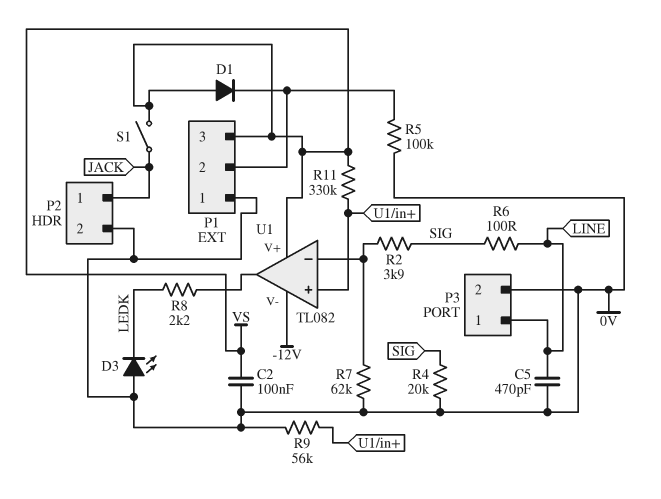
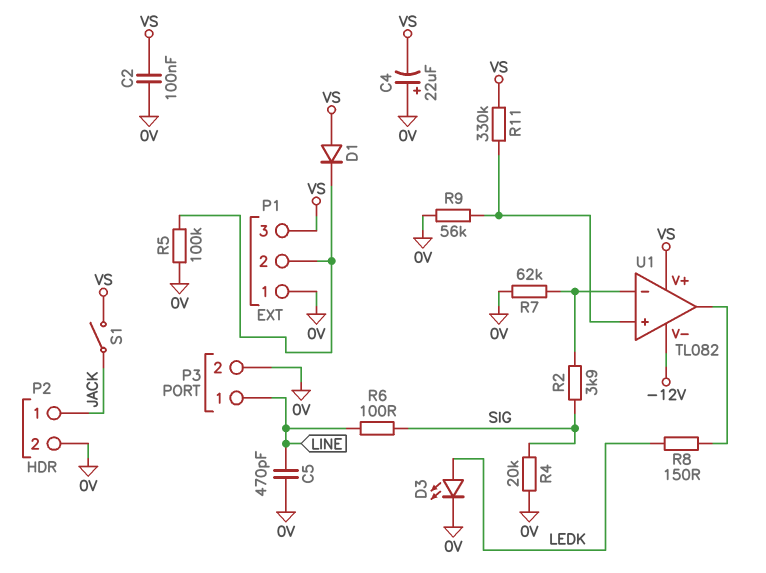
C4: none -> 22uF (plus 0V, minus VS)
D3: LED (A 0V, K LEDK) -> LED (A LEDK, K 0V)
R8: 2.2k (LEDK, U1/out) -> 150 (LEDK, U1/out)

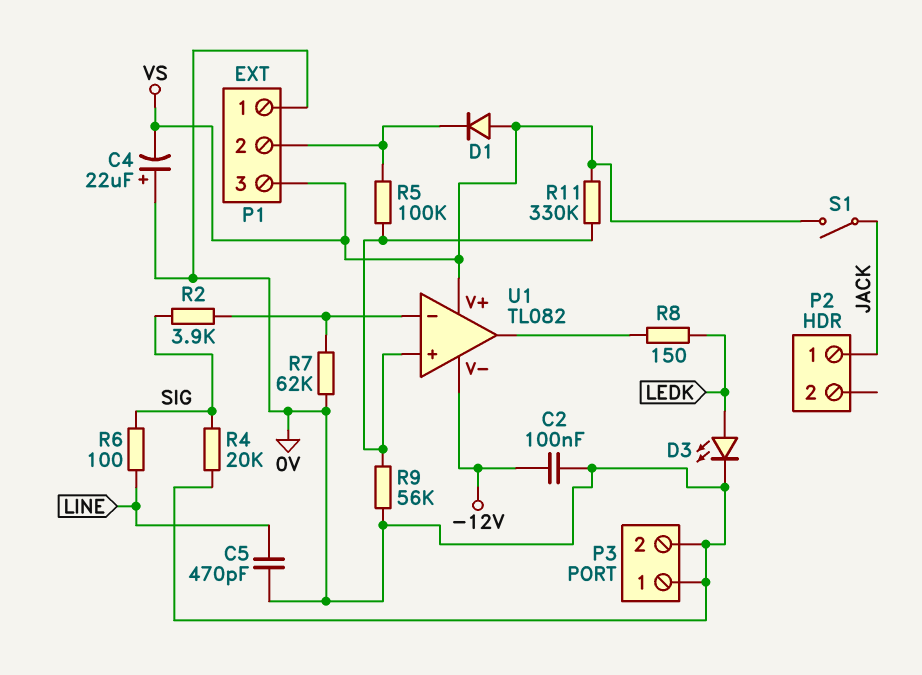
C2: 100nF (0V, VS) -> 100nF (-12V, 0V)
P2 pin 2: 0V -> none
P3 pin 1: LINE -> 0V
R5: 100k (0V, P1/2) -> 100k (P1/2, U1/in+)

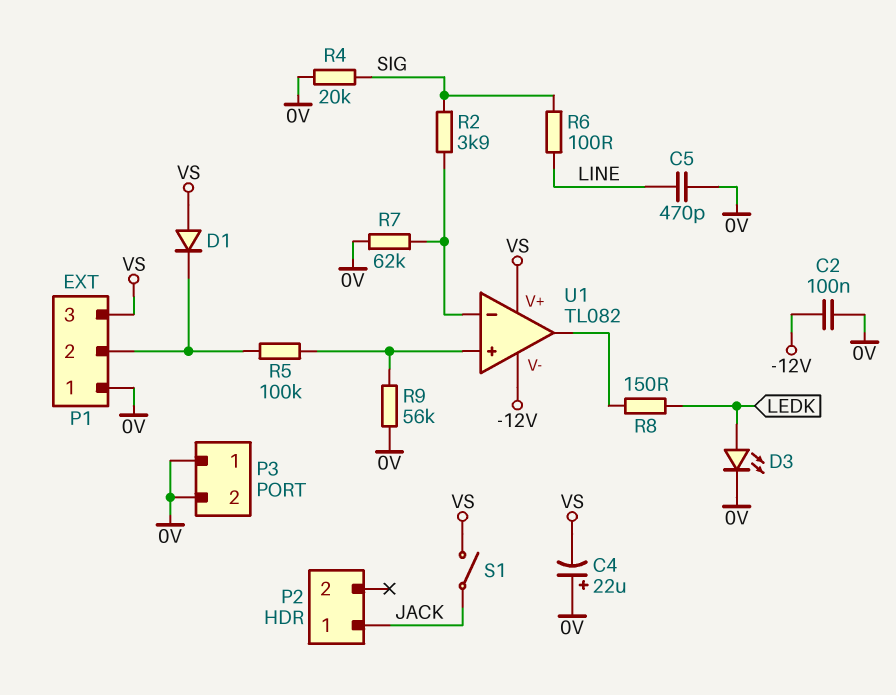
R11: 330k (U1/in+, VS) -> none

